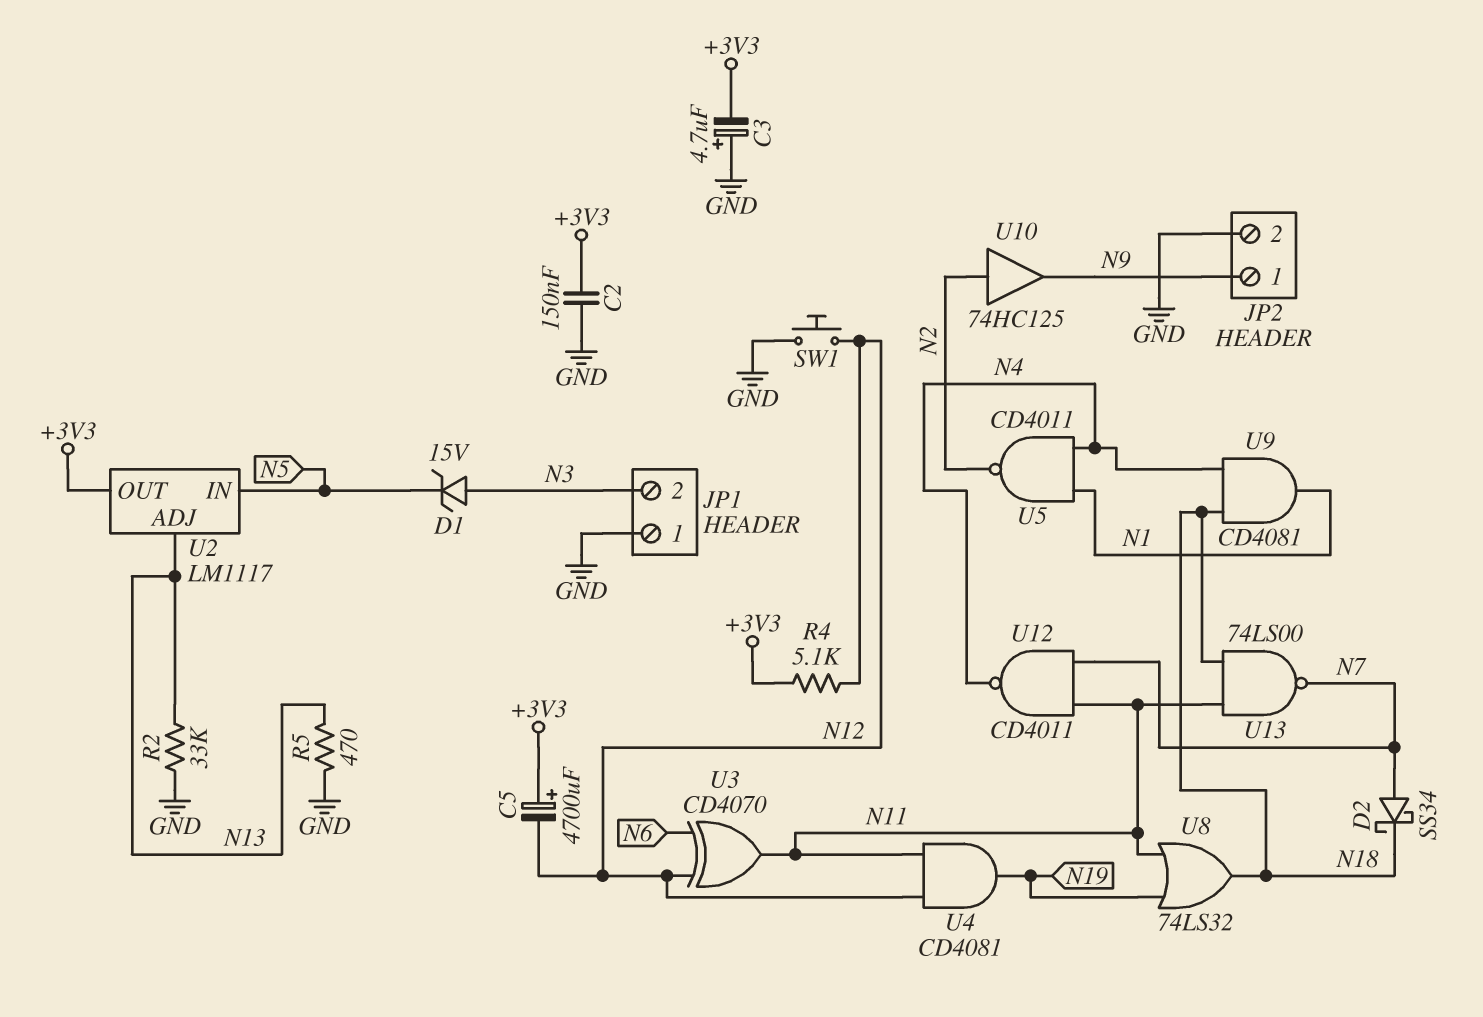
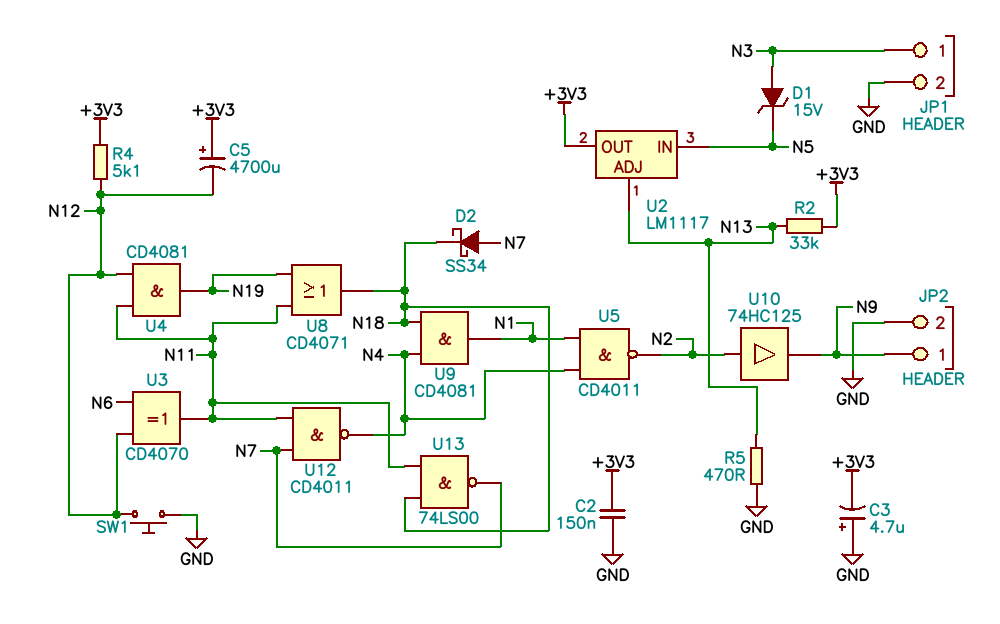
JP1 pin 1: GND -> N3
JP1 pin 2: N3 -> GND
R2: 33k (GND, N13) -> 33k (+3V3, N13)
U8: OR 74LS32 (in N11, in N19, out N18) -> OR CD4071 (in N11, in N19, out N18)

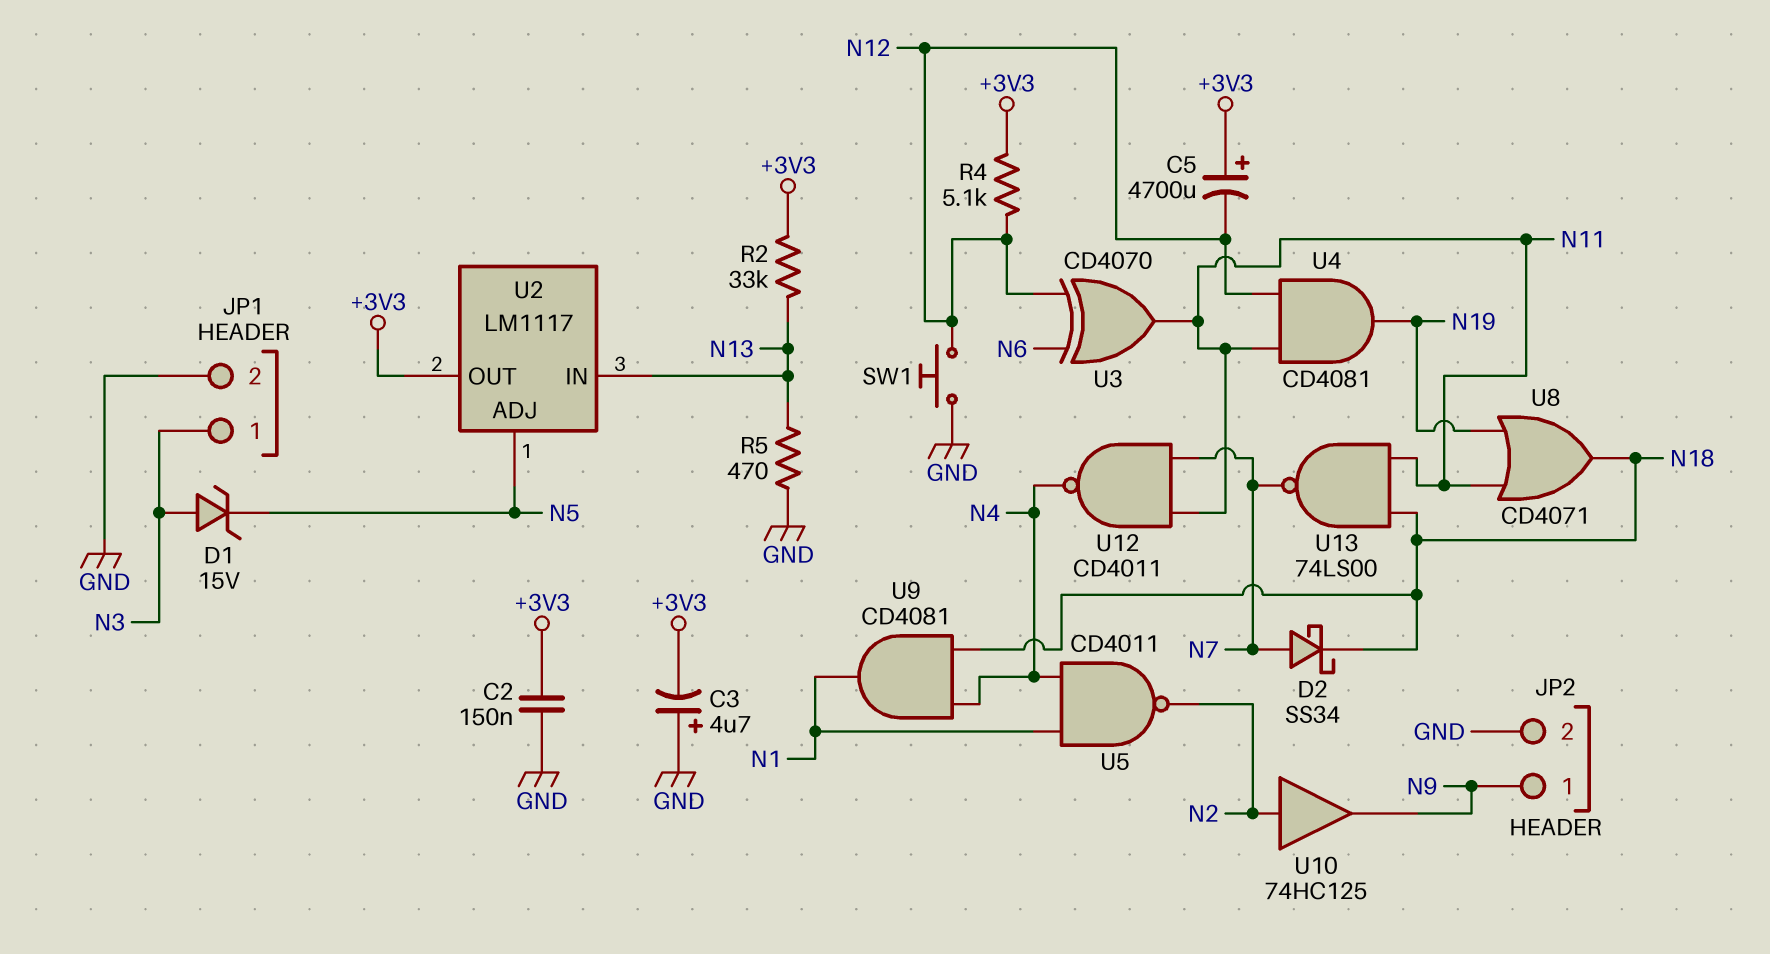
U2 pin ADJ: N13 -> N5
U2 pin IN: N5 -> N13

